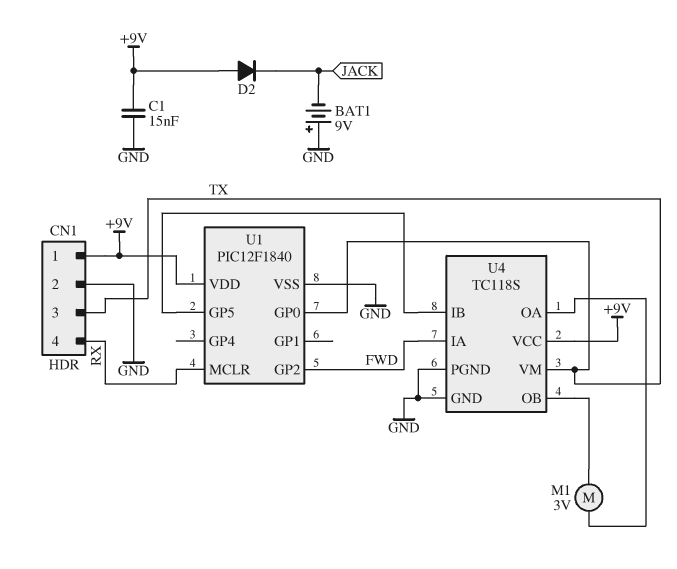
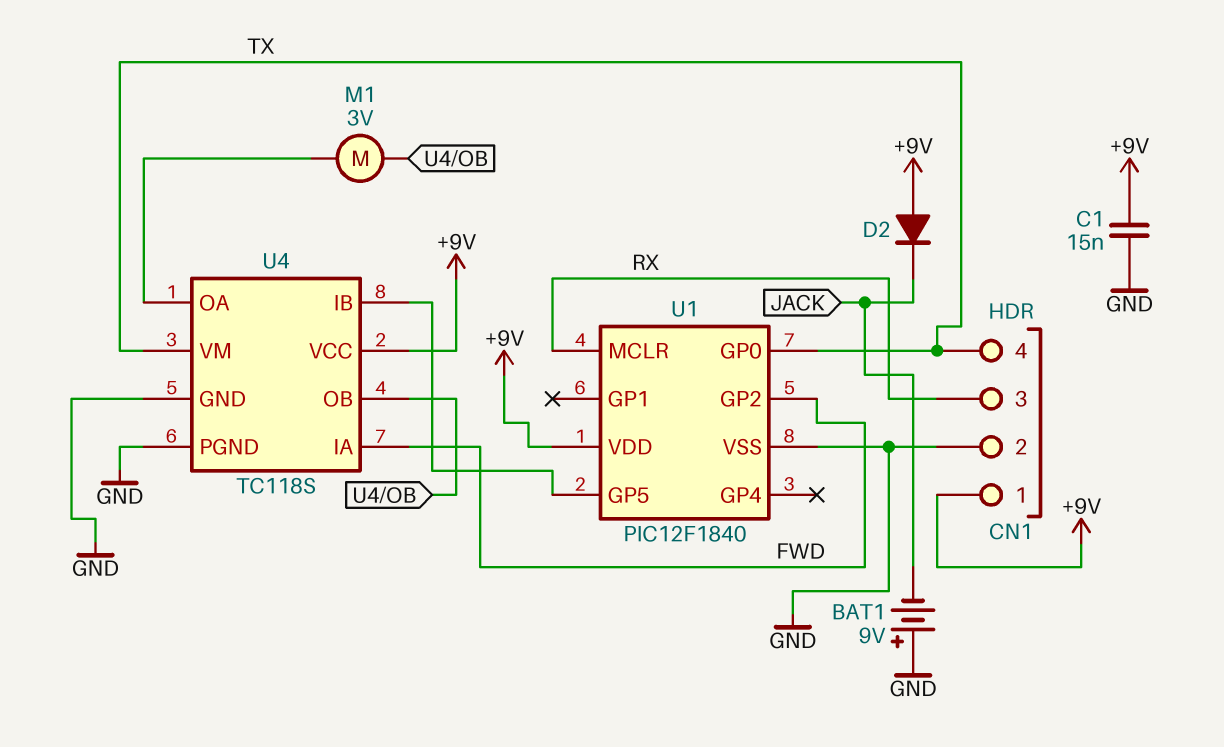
CN1 pin 3: TX -> RX
CN1 pin 4: RX -> TX

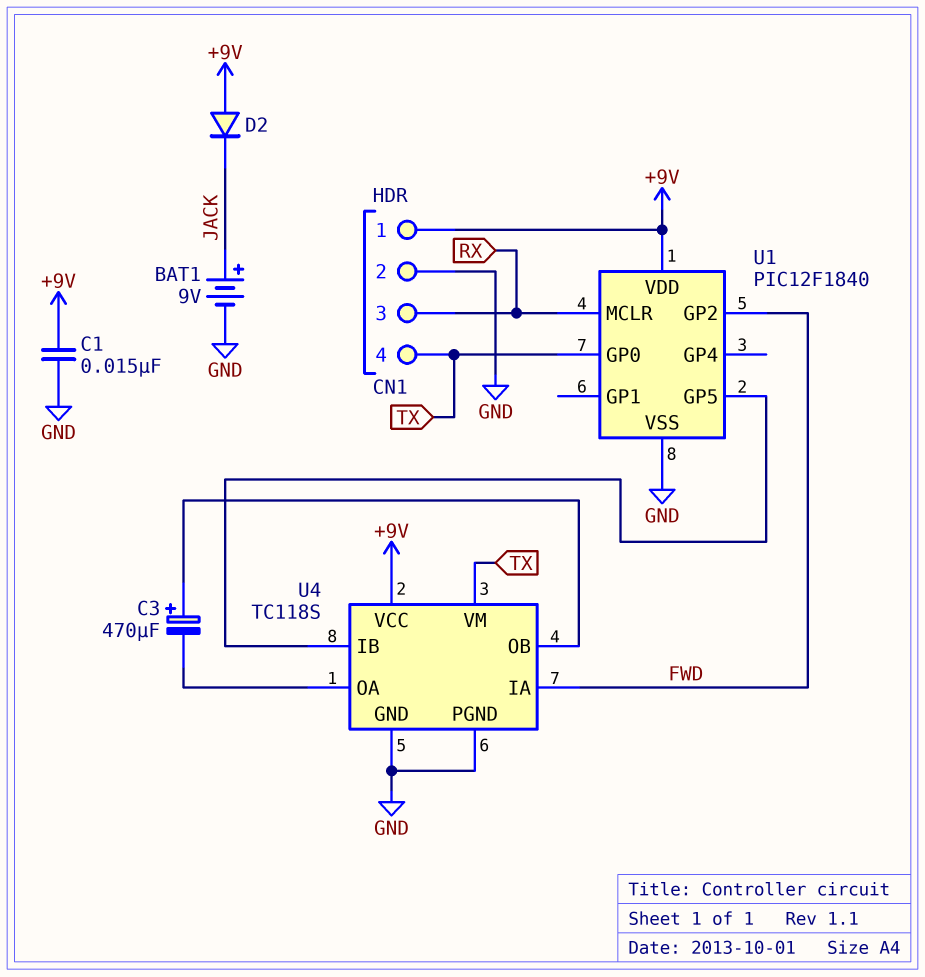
BAT1: 9V (plus GND, minus JACK) -> 9V (plus JACK, minus GND)
C3: none -> 470uF (plus U4/OB, minus U4/OA)
M1: motor 3V (U4/OA, U4/OB) -> none

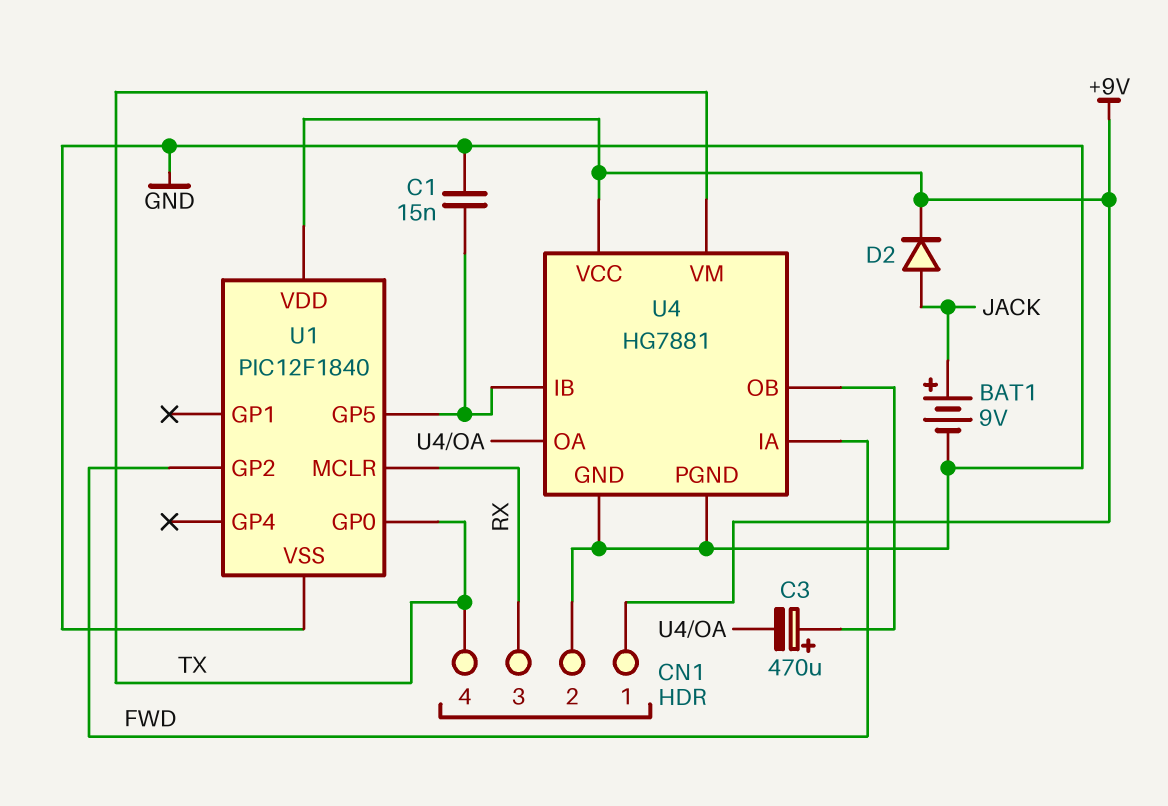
C1: 15nF (+9V, GND) -> 15nF (GND, U1/GP5)
D2: diode (A +9V, K JACK) -> diode (A JACK, K +9V)
U4: TC118S -> HG7881

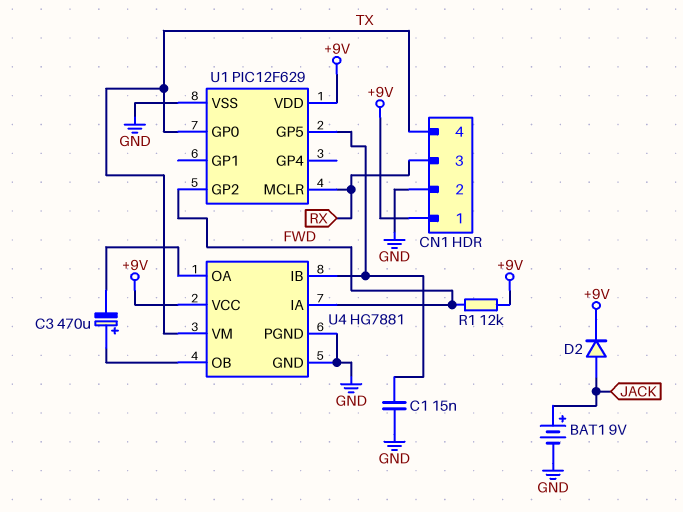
R1: none -> 12k (+9V, FWD)
U1: PIC12F1840 -> PIC12F629

